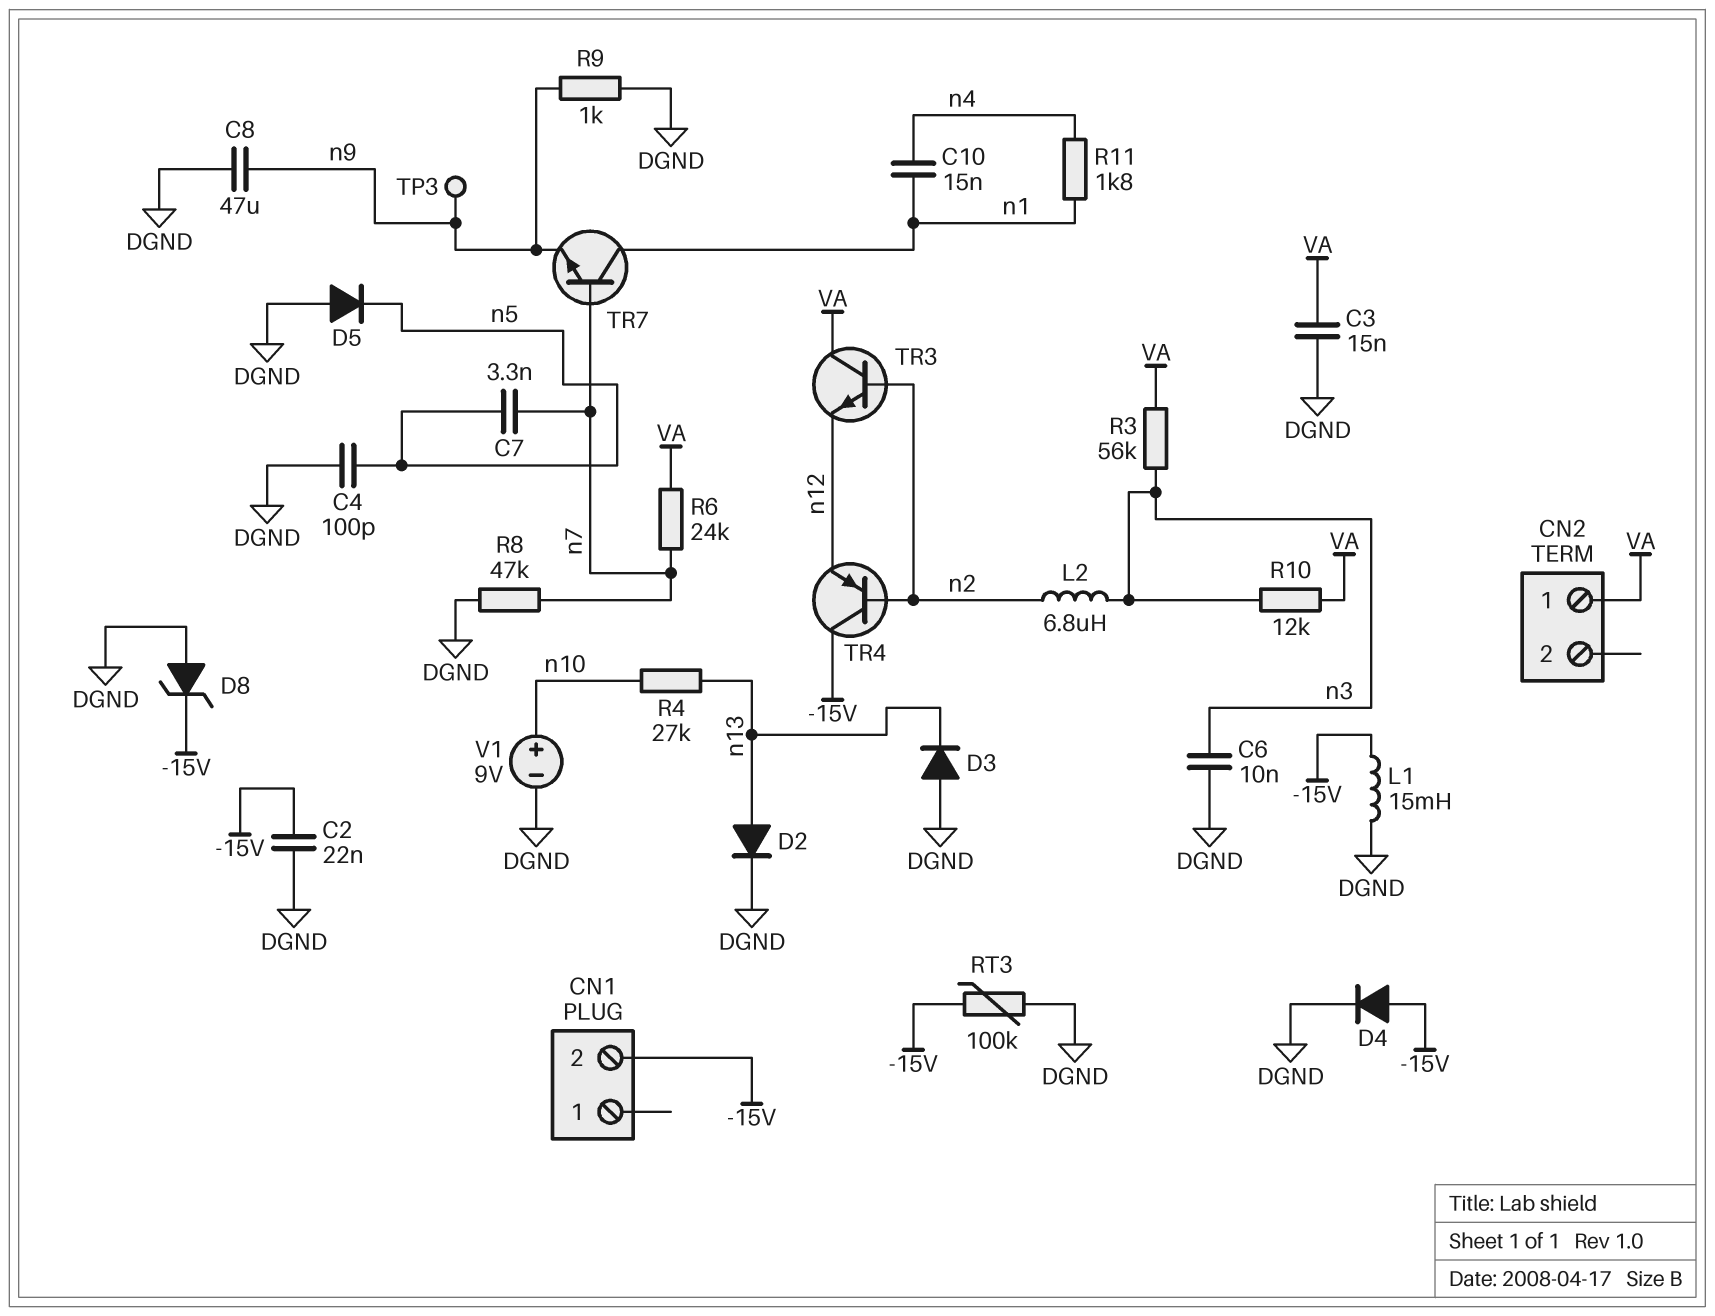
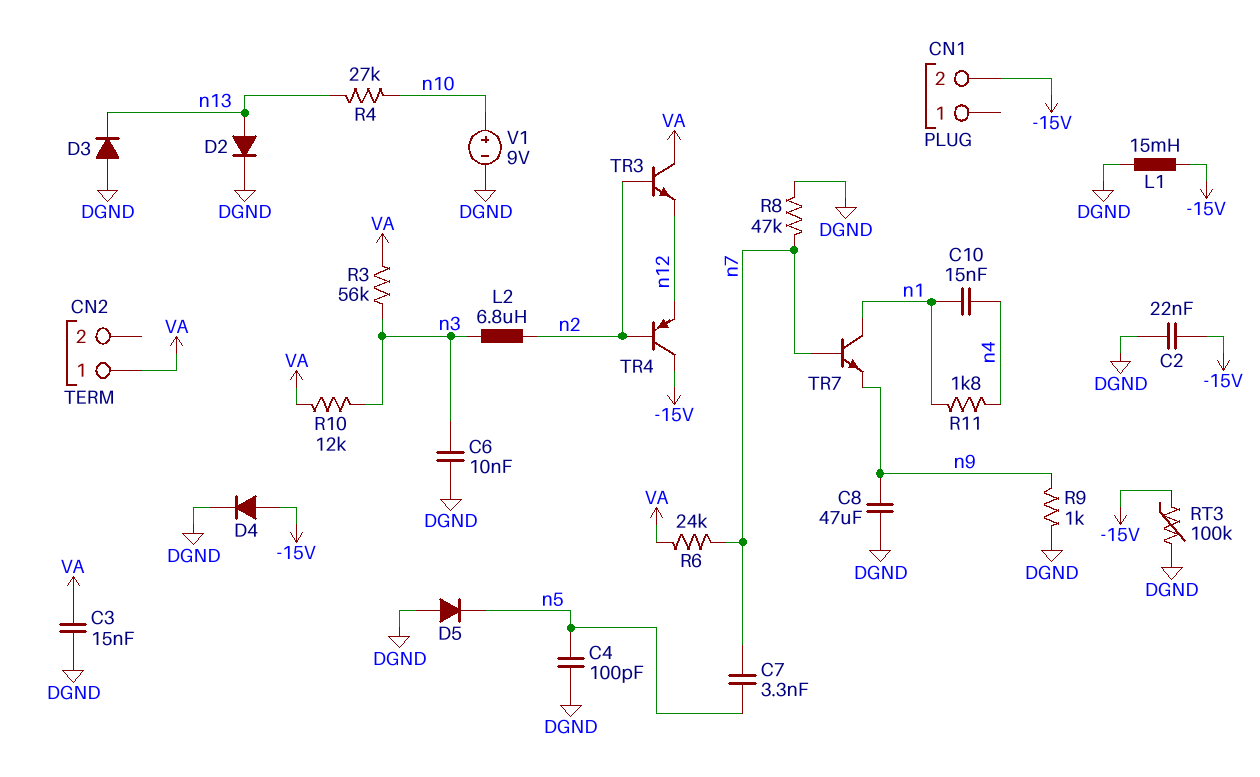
D8: zener (A DGND, K -15V) -> none
TP3: test point (n9) -> none

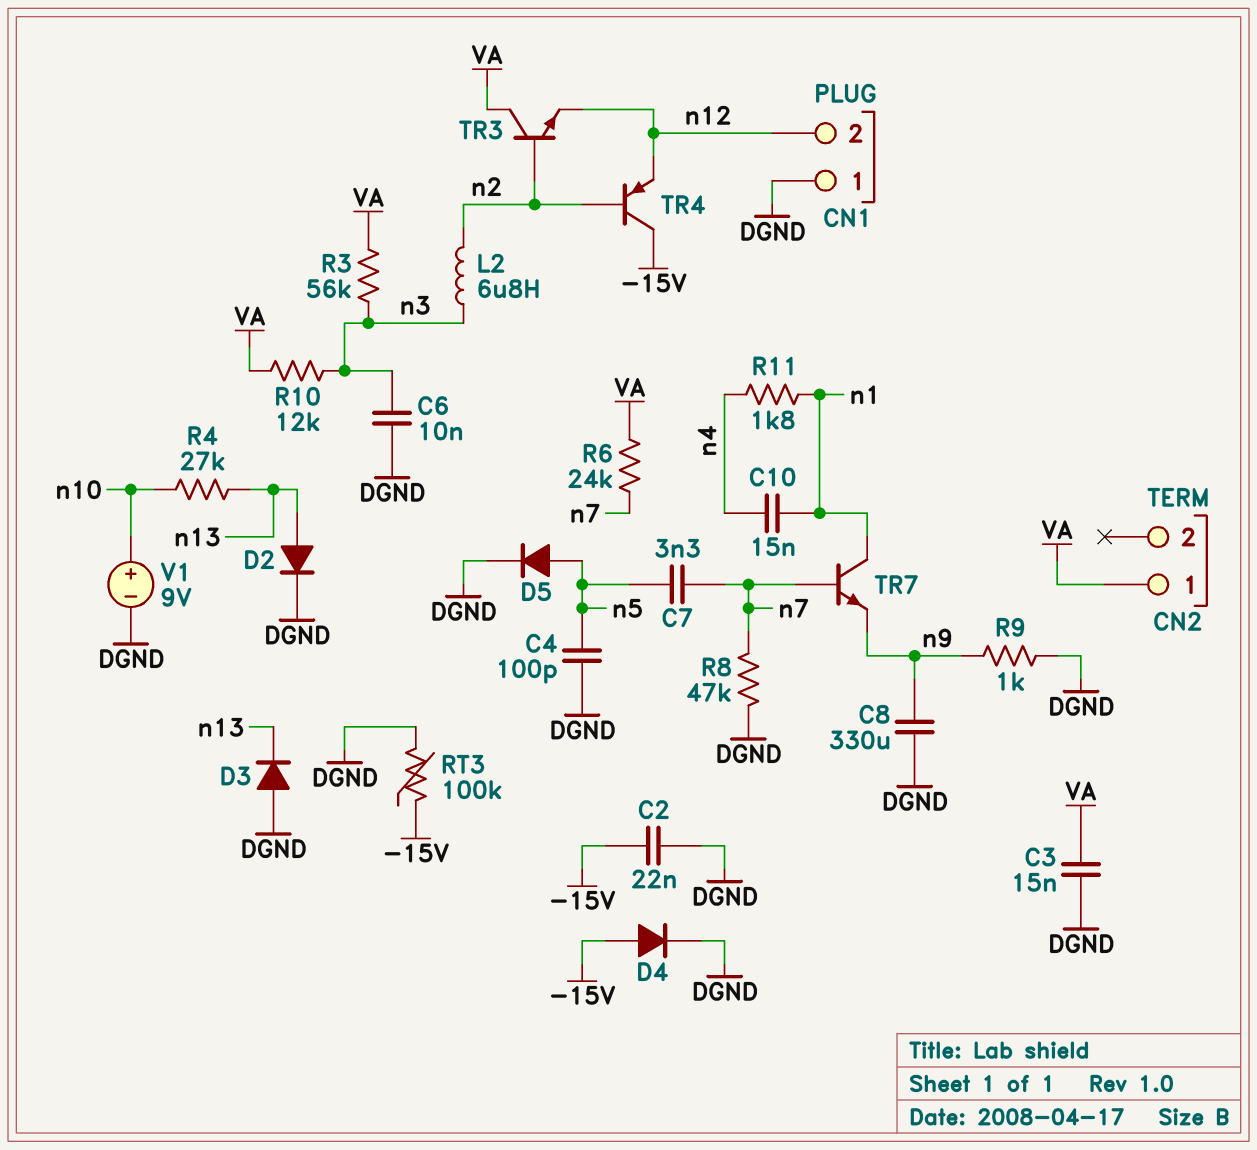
C8: 47uF (DGND, n9) -> 330uF (DGND, n9)
CN1 pin 1: none -> DGND
CN1 pin 2: -15V -> n12
D5: diode (A DGND, K n5) -> diode (A n5, K DGND)
L1: 15mH (-15V, DGND) -> none

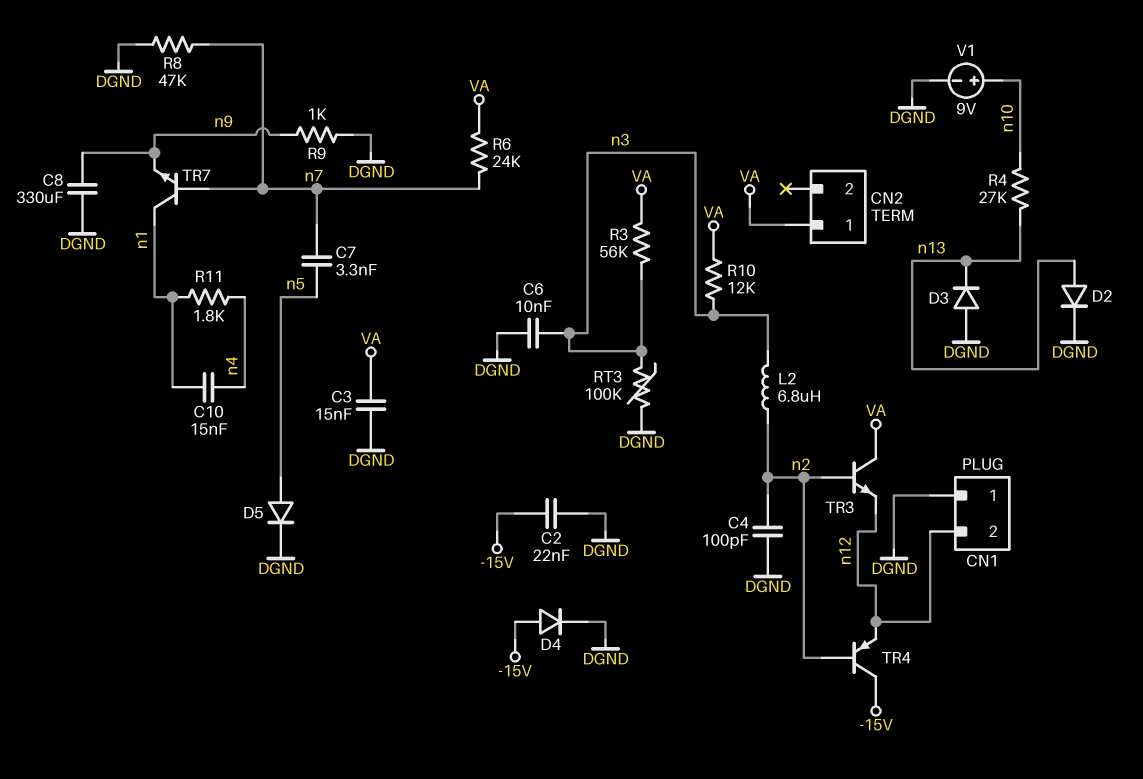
C4: 100pF (DGND, n5) -> 100pF (DGND, n2)
RT3: 100k (-15V, DGND) -> 100k (DGND, n3)

